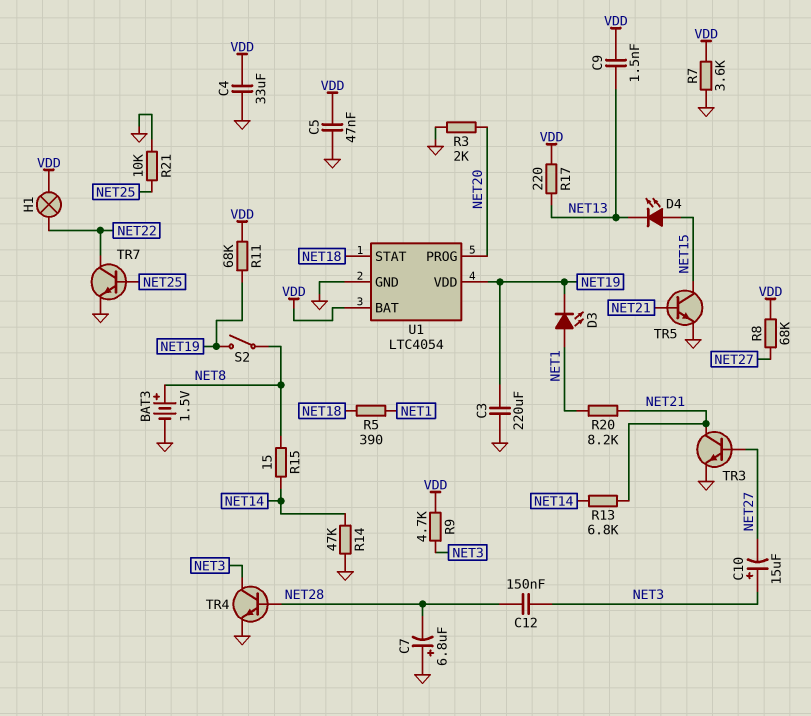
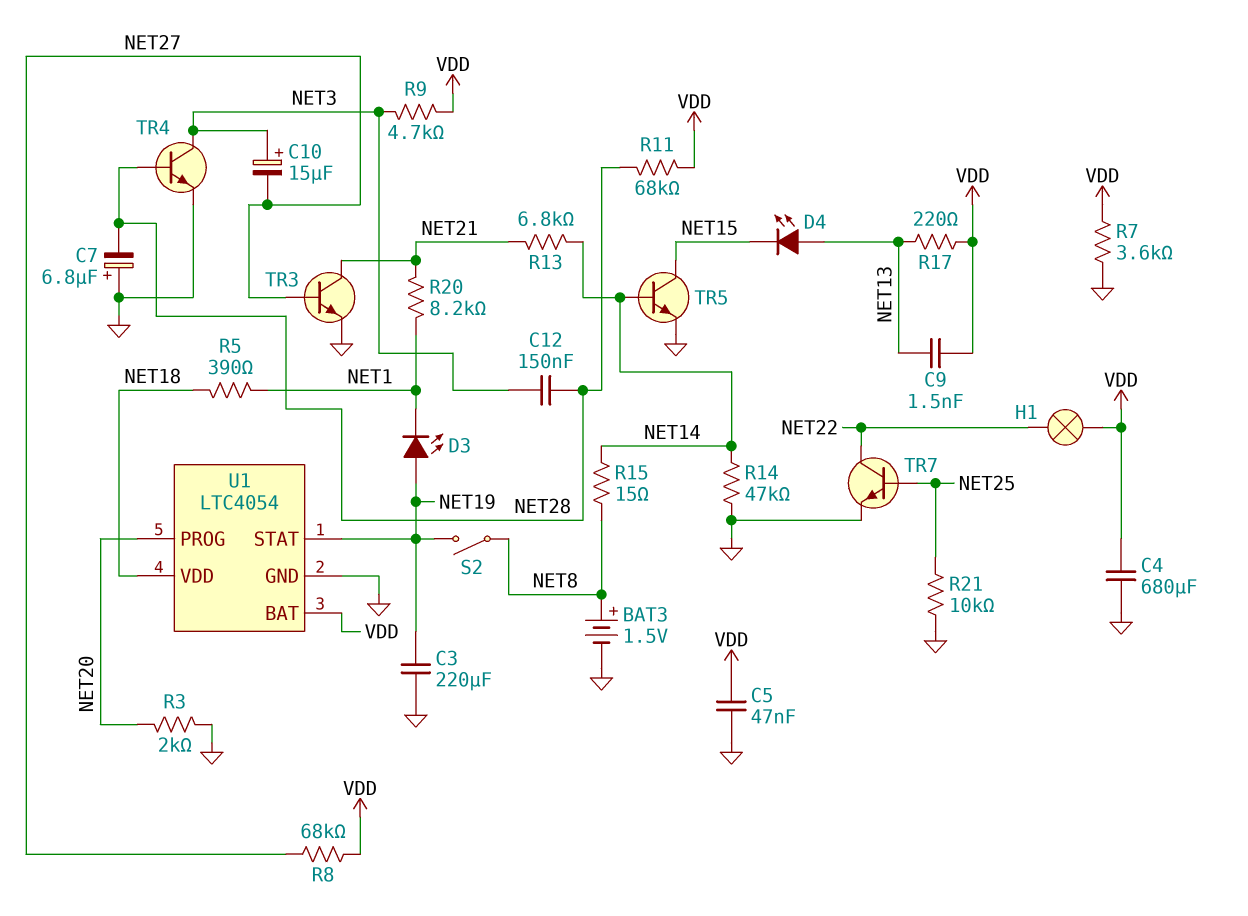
C4: 33uF (GND, VDD) -> 680uF (GND, VDD)
D3: LED (A NET1, K NET19) -> LED (A NET19, K NET1)
D4: LED (A NET15, K NET13) -> LED (A NET13, K NET15)
R11: 68k (NET19, VDD) -> 68k (NET28, VDD)
TR5: NPN (B NET21, C NET15, E GND) -> NPN (B NET14, C NET15, E GND)
U1 pin STAT: NET18 -> NET19
U1 pin VDD: NET19 -> NET18

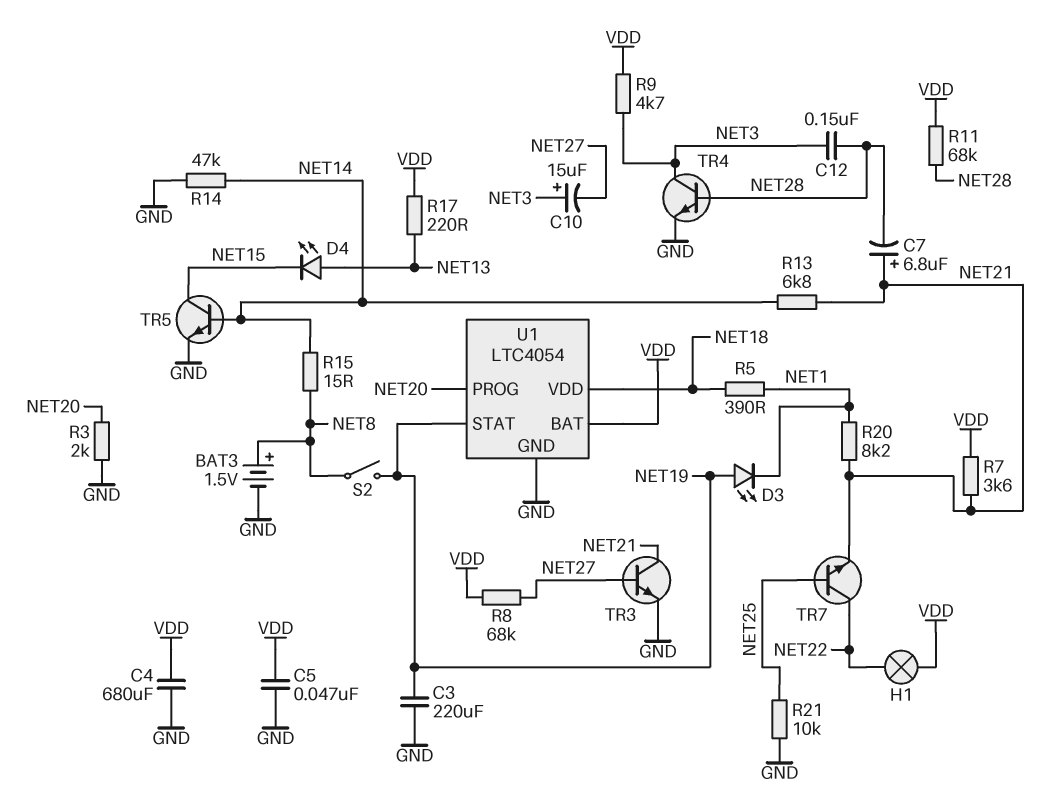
C7: 6.8uF (plus GND, minus NET28) -> 6.8uF (plus NET21, minus NET28)
C9: 1.5nF (NET13, VDD) -> none
R7: 3.6k (GND, VDD) -> 3.6k (NET21, VDD)
TR7: NPN (B NET25, C NET22, E GND) -> NPN (B NET25, C NET22, E NET21)

